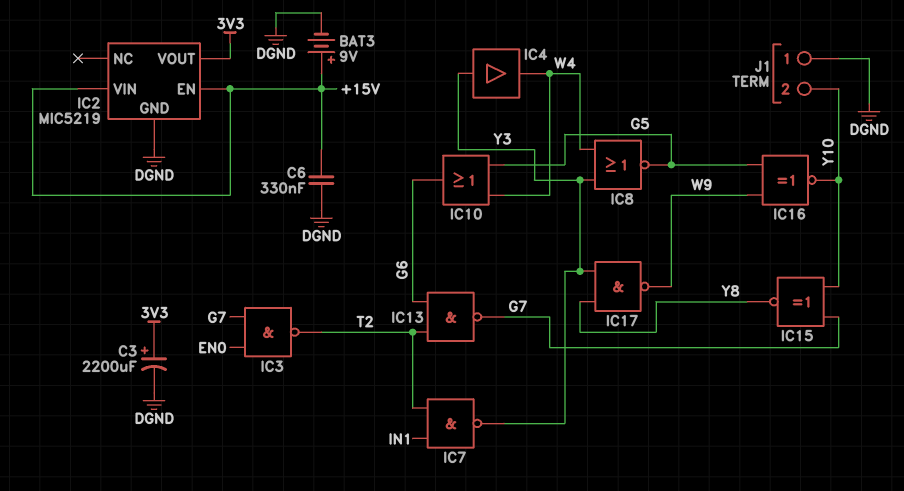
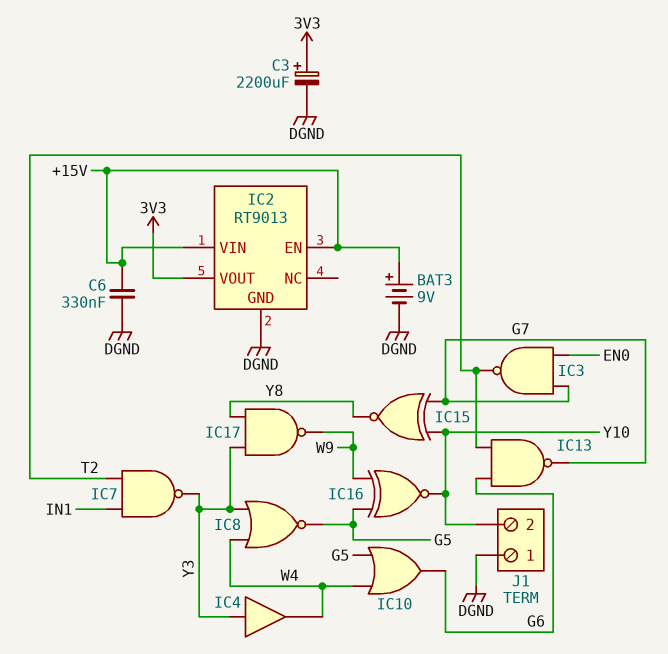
IC2: MIC5219 -> RT9013

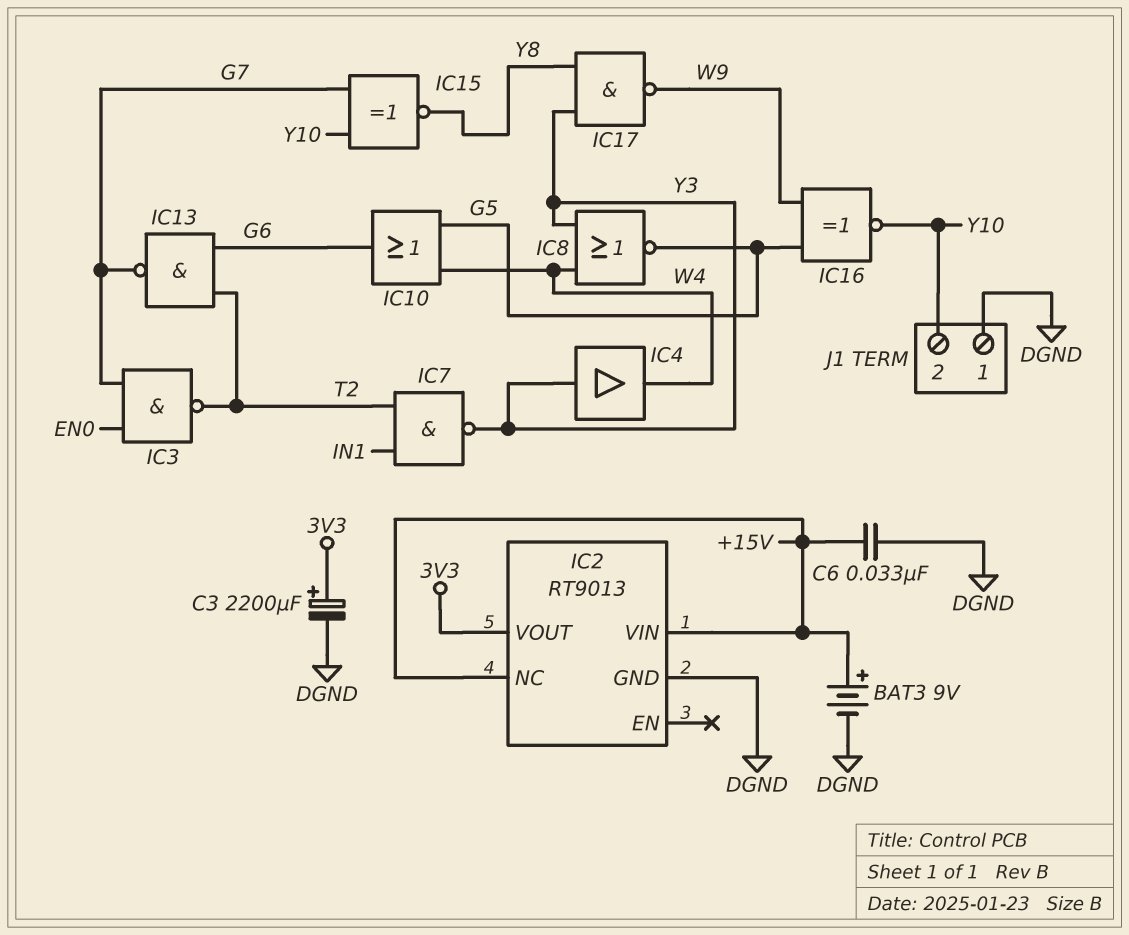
C6: 330nF (+15V, DGND) -> 33nF (+15V, DGND)
IC2 pin EN: +15V -> none
IC2 pin NC: none -> +15V

